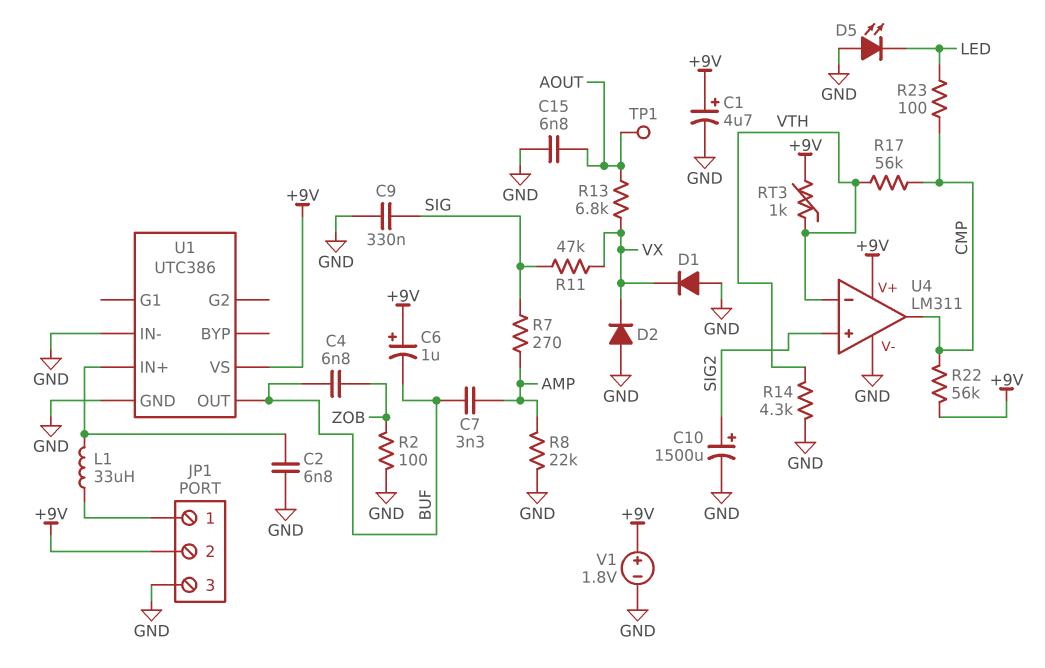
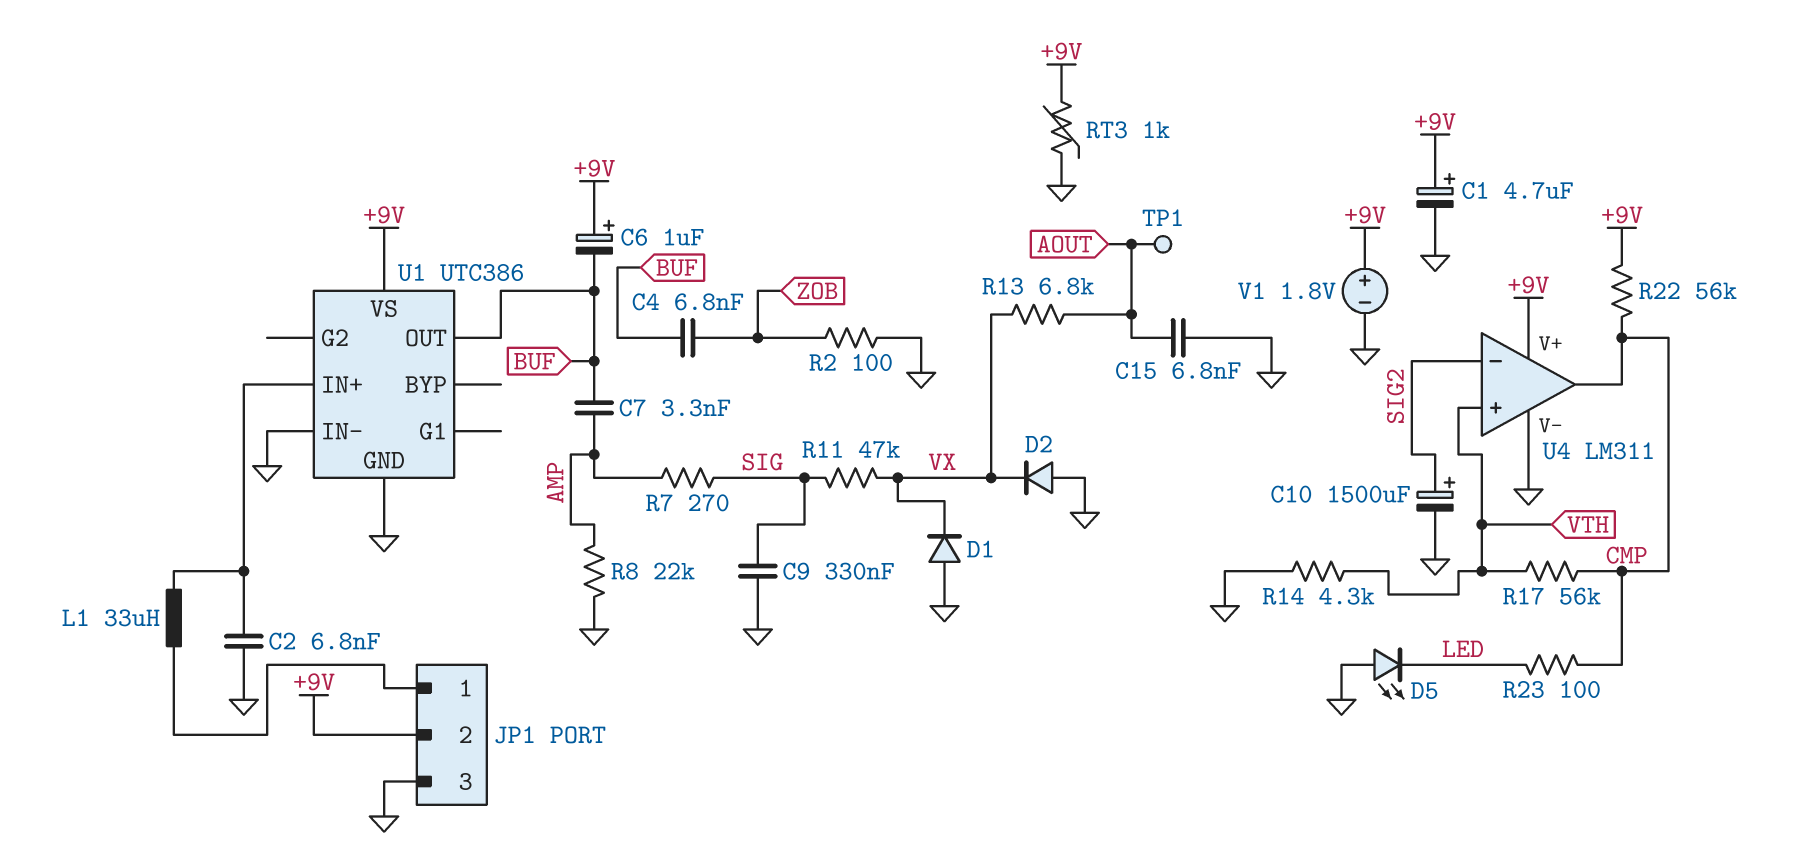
RT3: 1k (+9V, VTH) -> 1k (+9V, GND)
U4 pin in+: SIG2 -> VTH
U4 pin in-: VTH -> SIG2

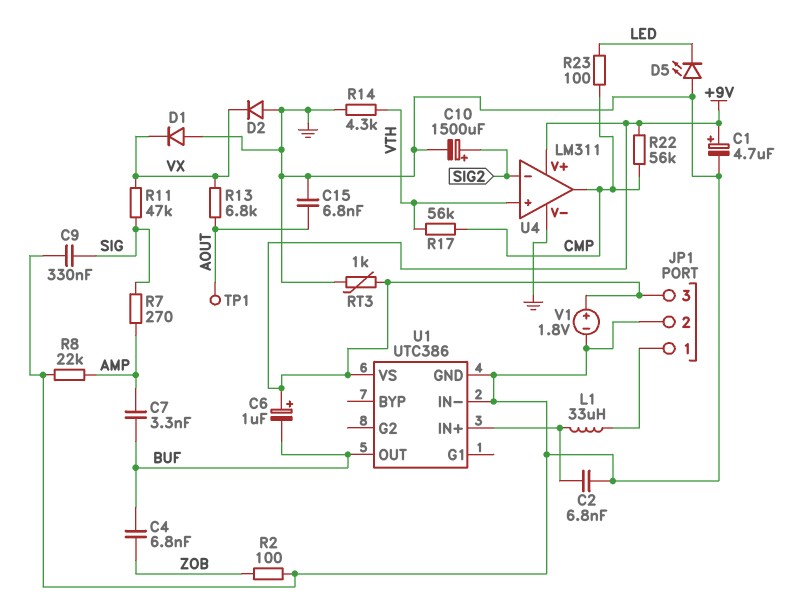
JP1 pin 2: +9V -> GND
JP1 pin 3: GND -> +9V

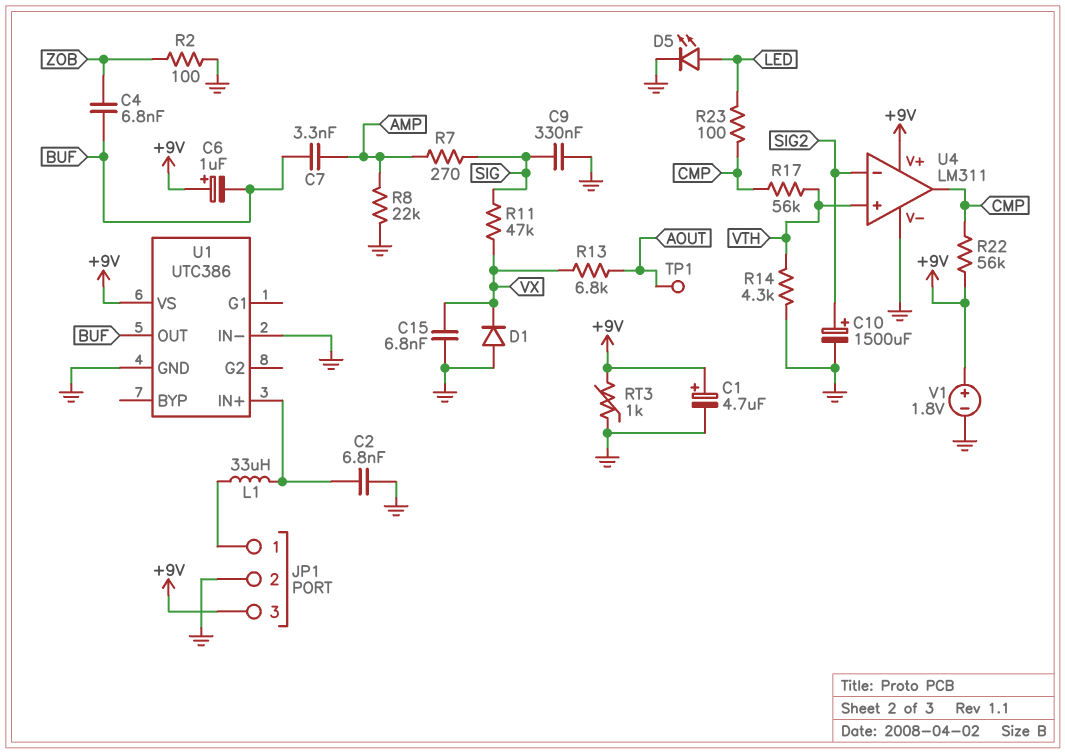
C15: 6.8nF (AOUT, GND) -> 6.8nF (GND, VX)
D2: diode (A GND, K VX) -> none
D5: LED (A GND, K LED) -> LED (A LED, K GND)

